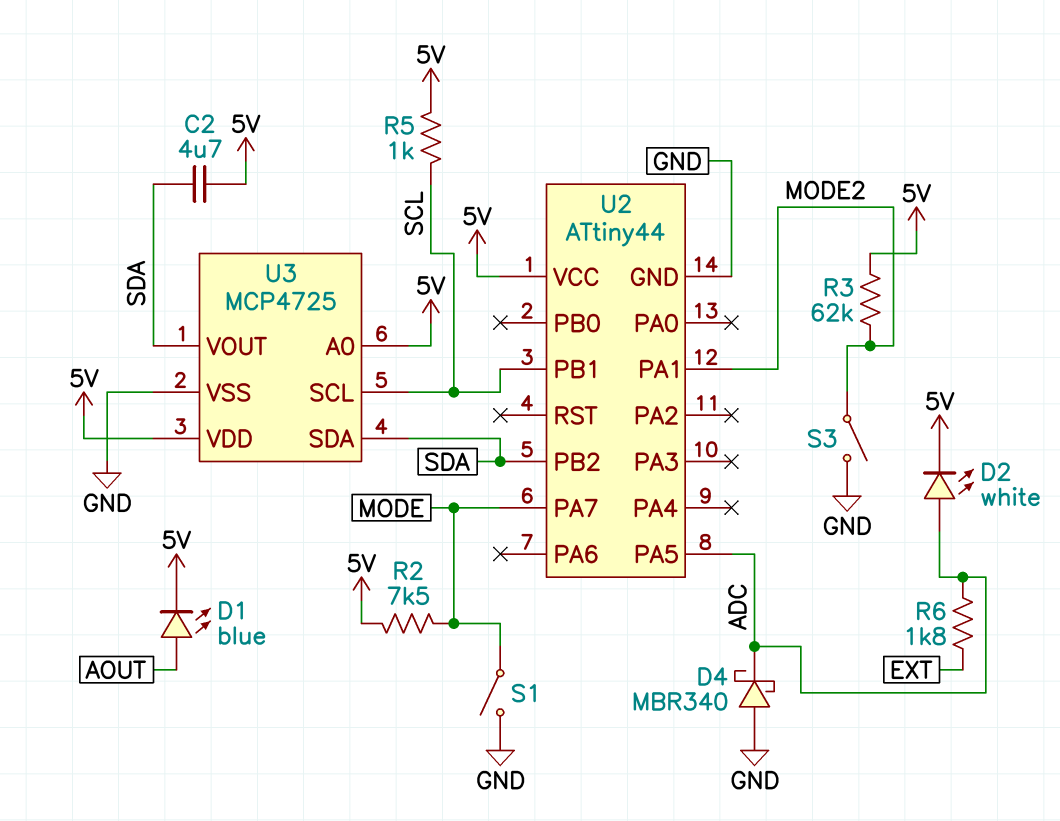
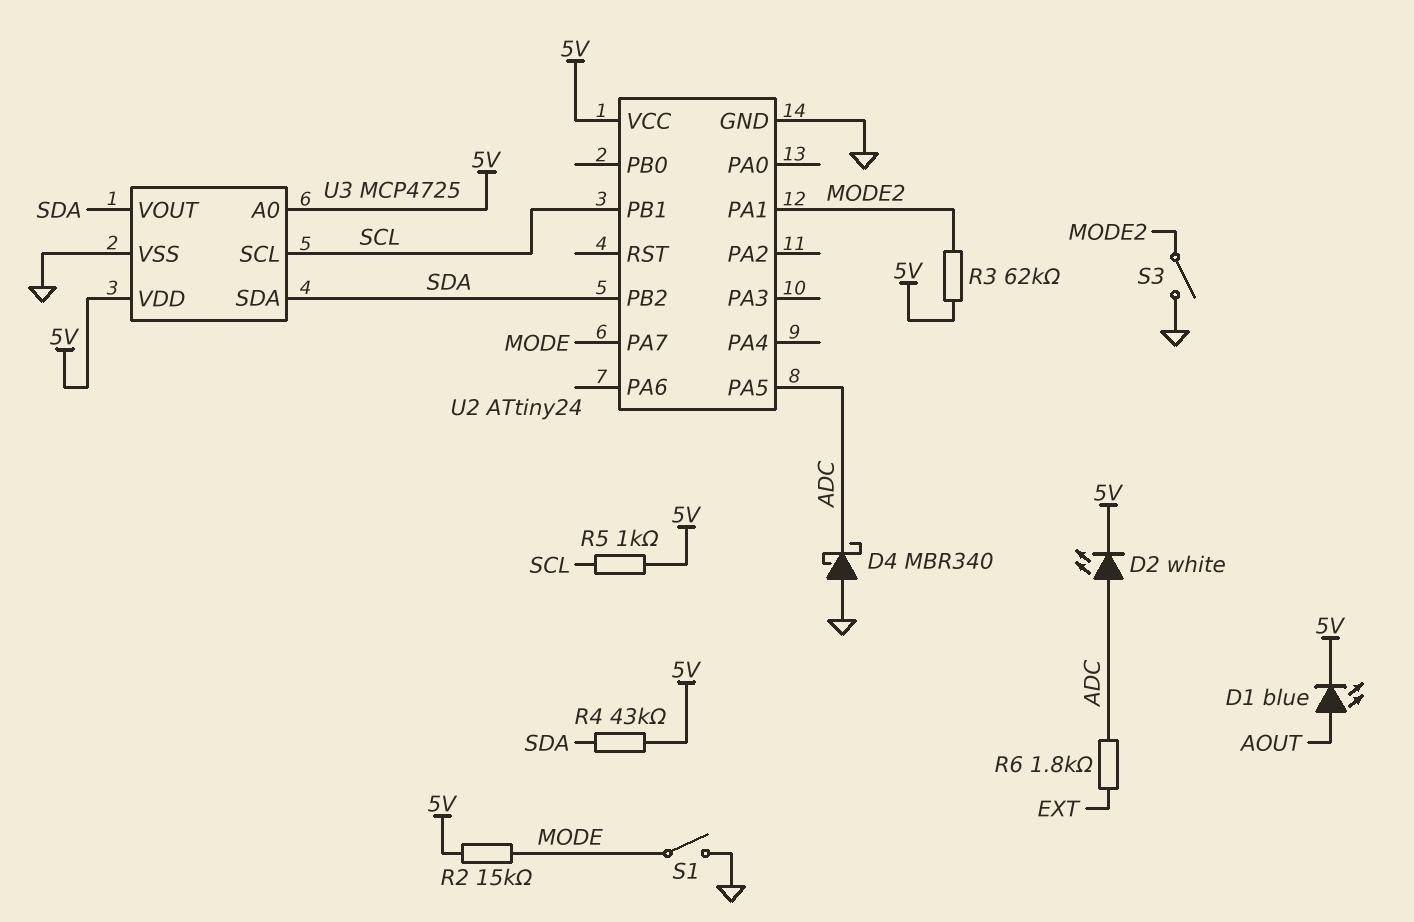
C2: 4.7uF (5V, SDA) -> none
R2: 7.5k (5V, MODE) -> 15k (5V, MODE)
R4: none -> 43k (5V, SDA)
U2: ATtiny44 -> ATtiny24

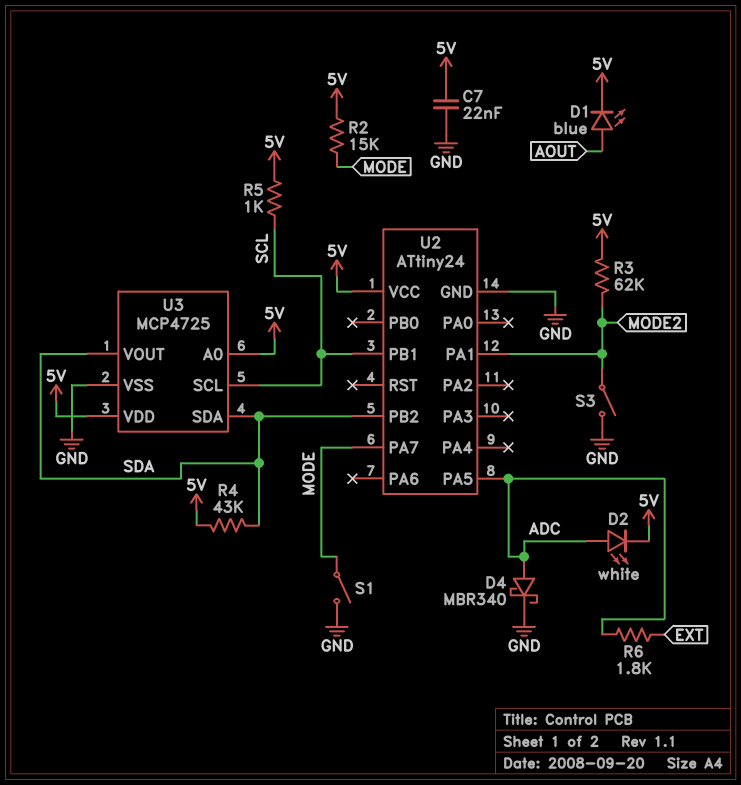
C7: none -> 22nF (5V, GND)
D4: schottky MBR340 (A GND, K ADC) -> schottky MBR340 (A ADC, K GND)

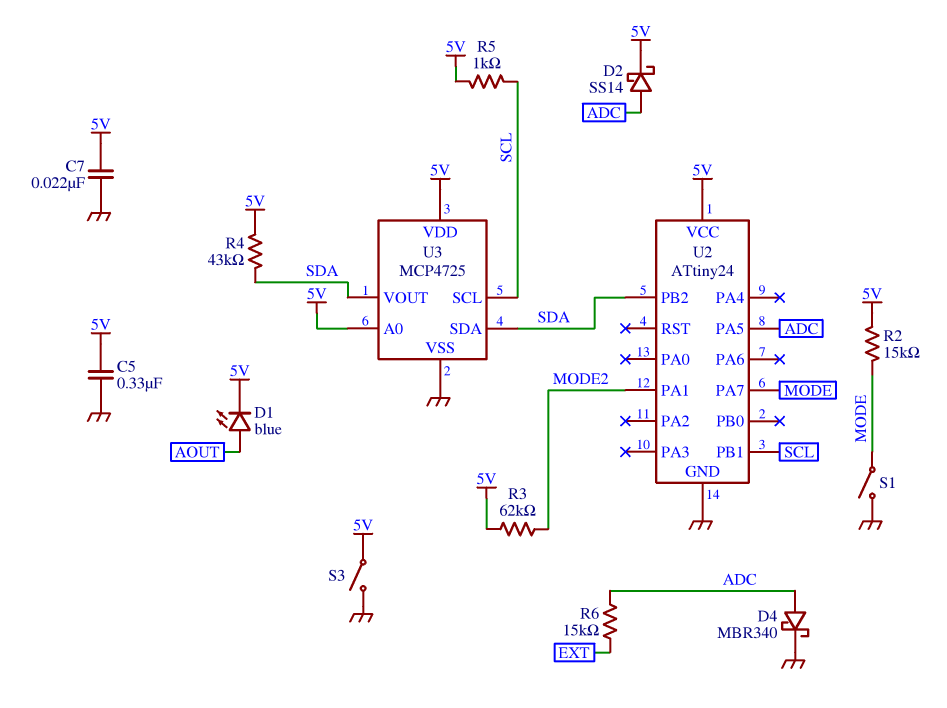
C5: none -> 330nF (5V, GND)
D2: LED white (A ADC, K 5V) -> schottky SS14 (A ADC, K 5V)
R6: 1.8k (ADC, EXT) -> 15k (ADC, EXT)
S3: switch (GND, MODE2) -> switch (5V, GND)

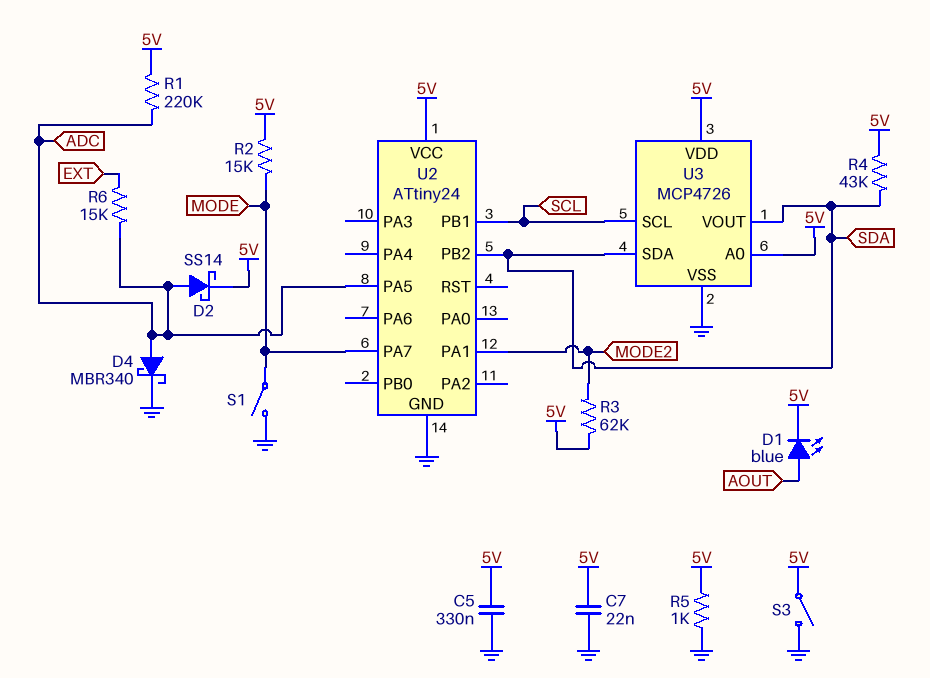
R1: none -> 220k (5V, ADC)
R5: 1k (5V, SCL) -> 1k (5V, GND)
U3: MCP4725 -> MCP4726

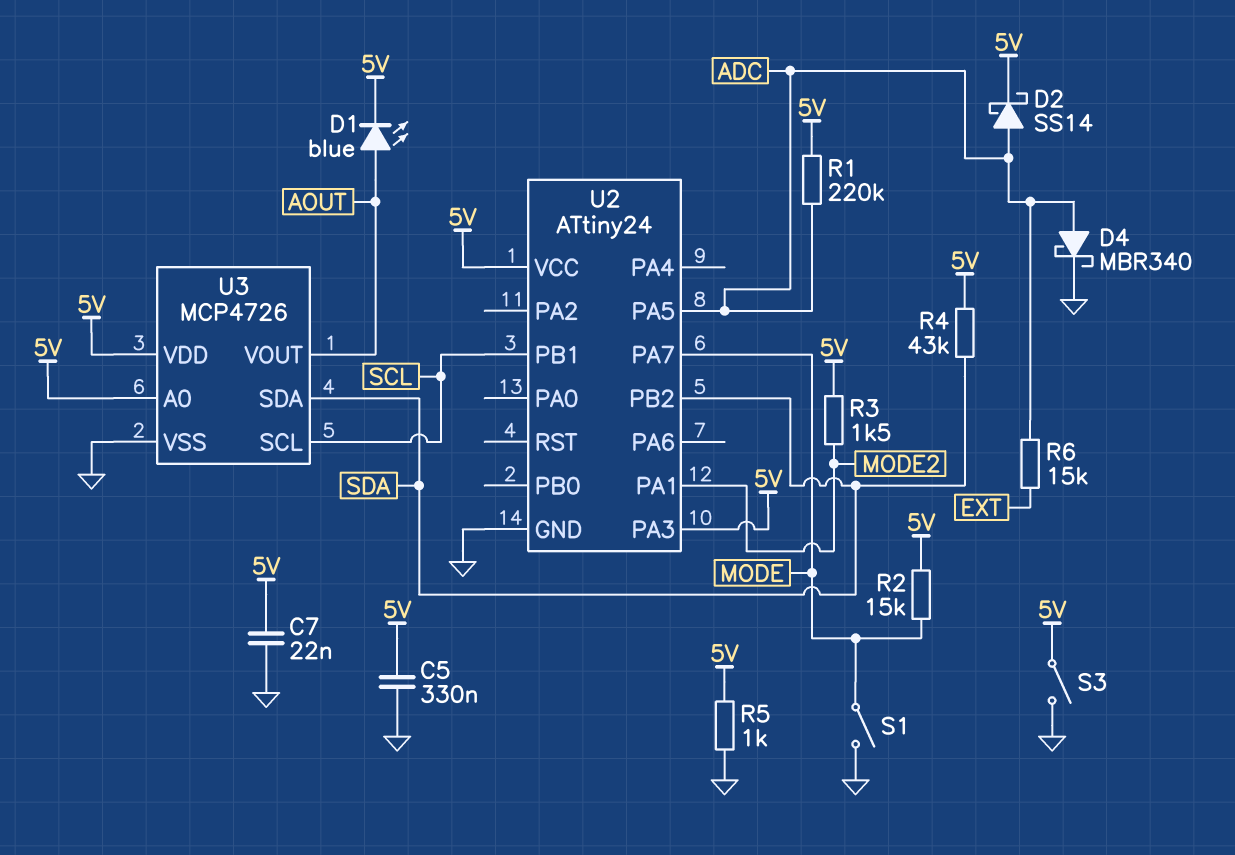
R3: 62k (5V, MODE2) -> 1.5k (5V, MODE2)
U2 pin PA3: none -> 5V
U3 pin VOUT: SDA -> AOUT

